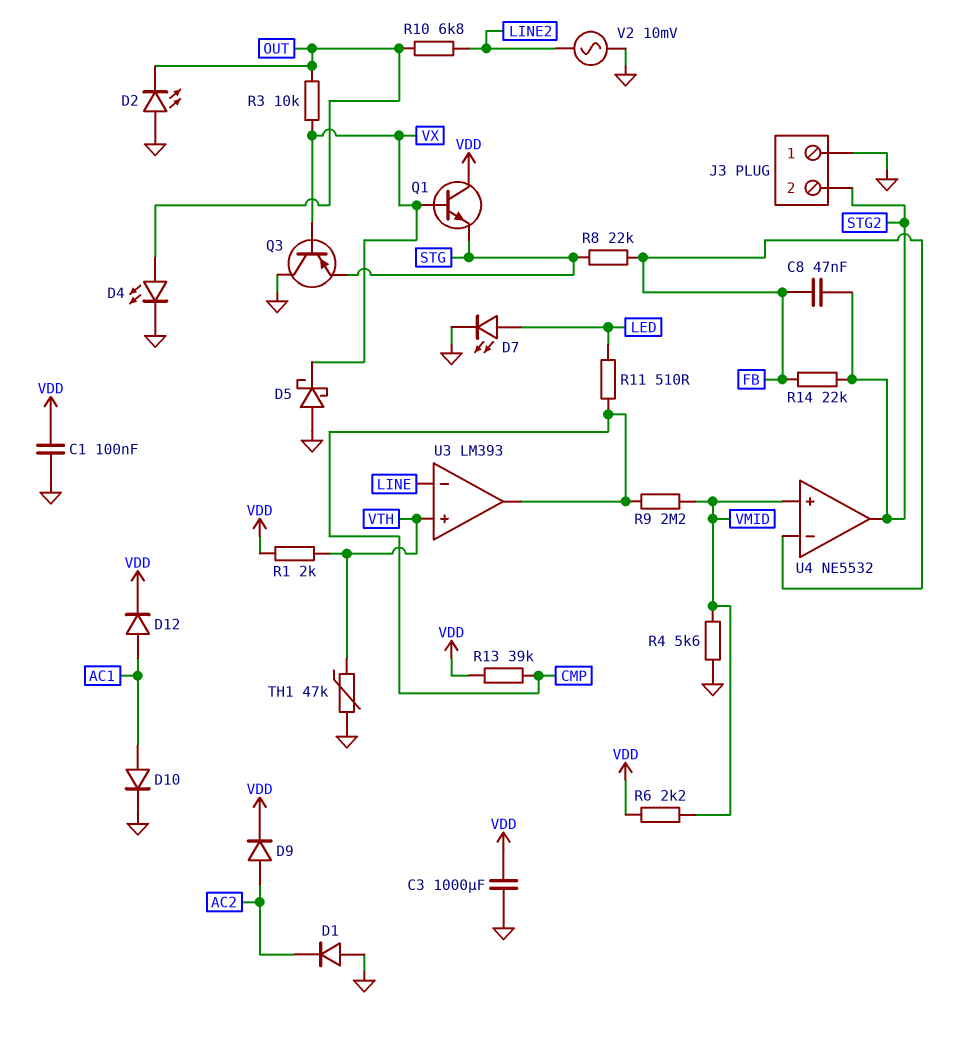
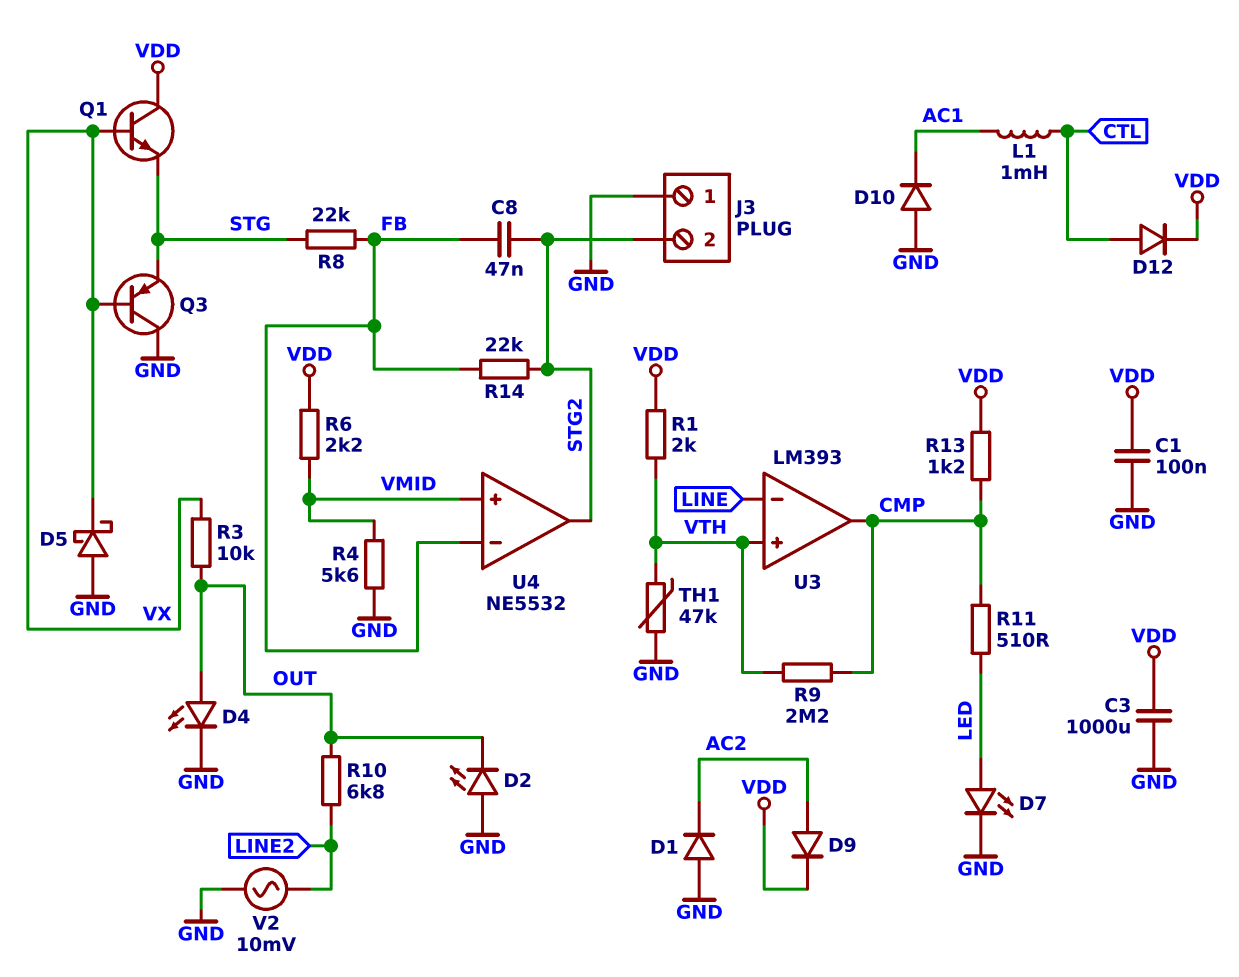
D10: diode (A AC1, K GND) -> diode (A GND, K AC1)
D12: diode (A AC1, K VDD) -> diode (A CTL, K VDD)
L1: none -> 1mH (AC1, CTL)
R9: 2.2M (CMP, VMID) -> 2.2M (CMP, VTH)
R13: 39k (CMP, VDD) -> 1.2k (CMP, VDD)

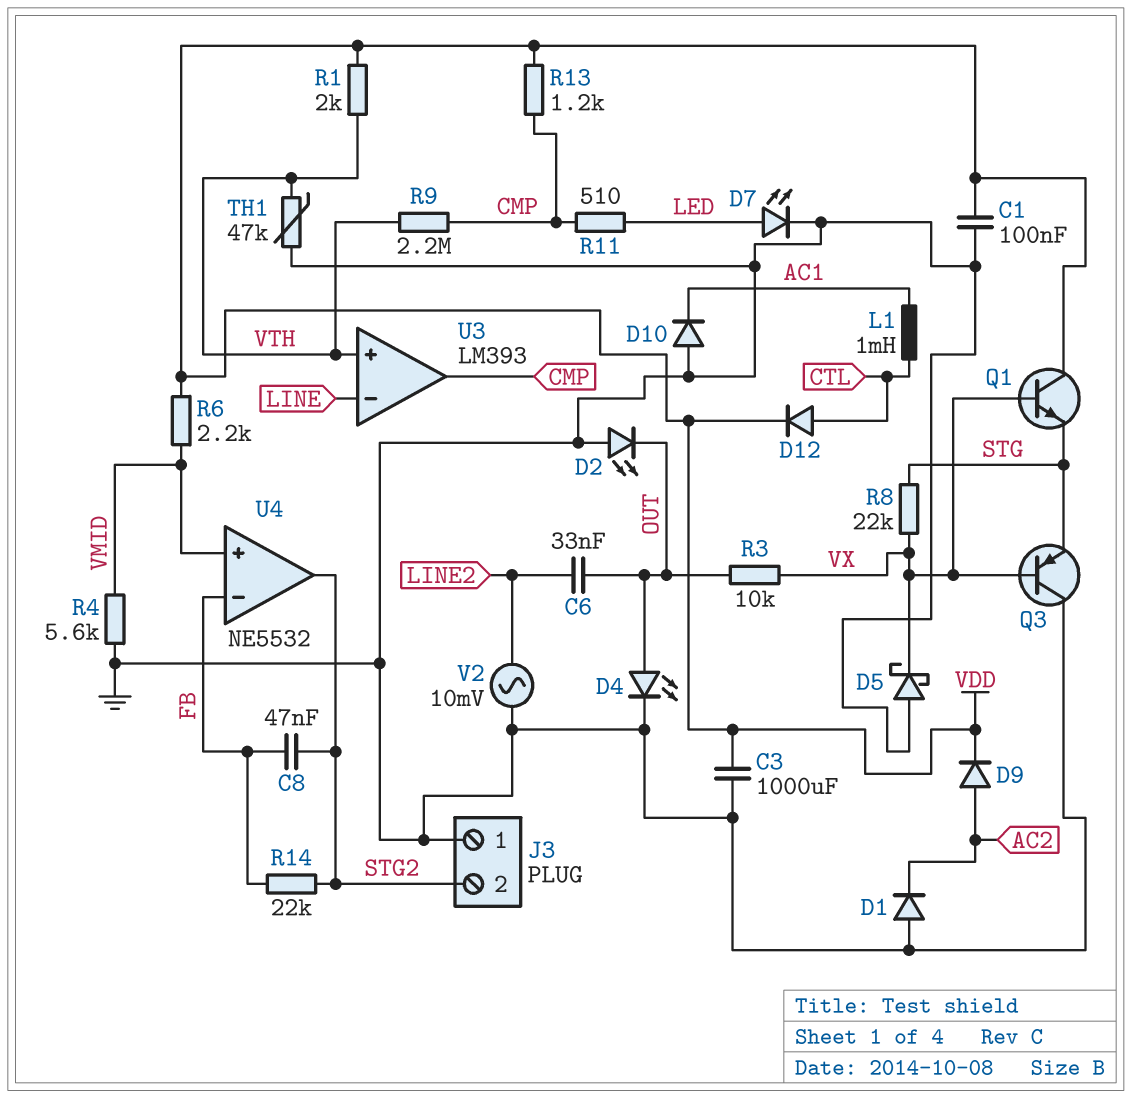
C6: none -> 33nF (LINE2, OUT)
R8: 22k (FB, STG) -> 22k (STG, VX)
R10: 6.8k (LINE2, OUT) -> none

